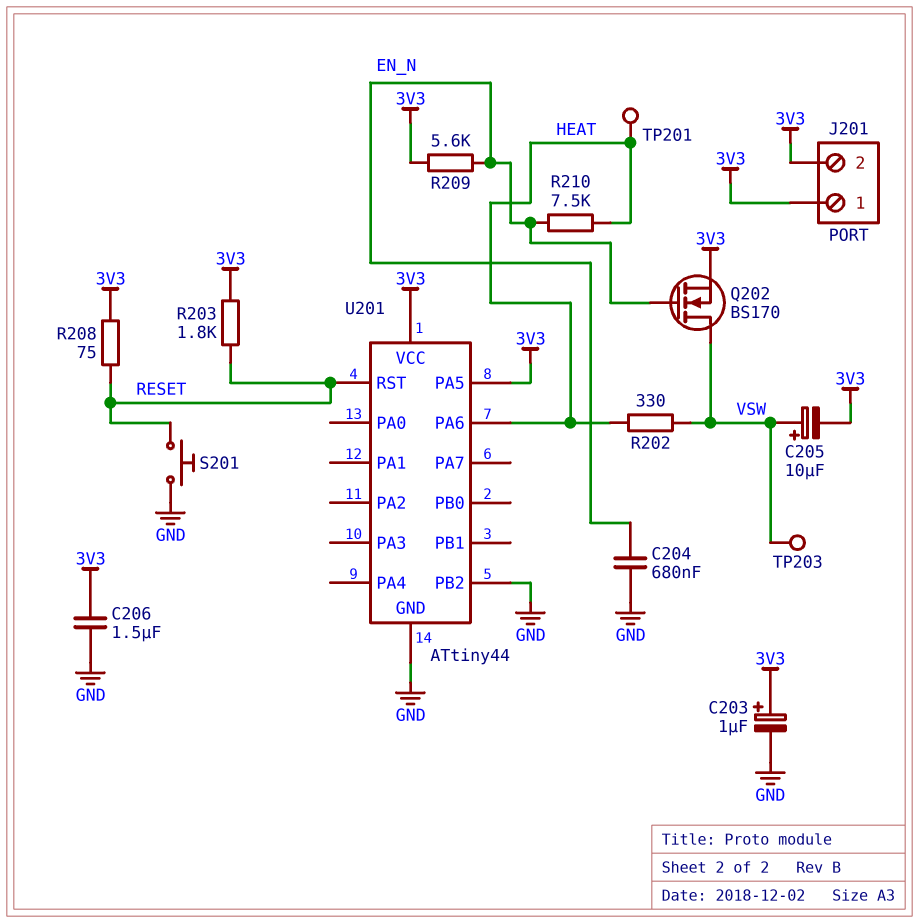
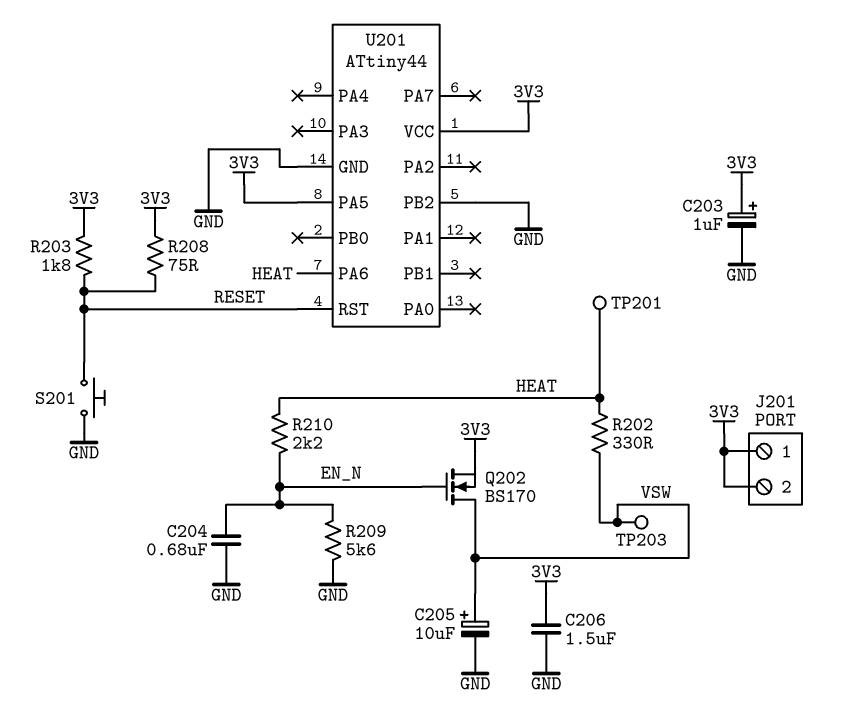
C205: 10uF (plus VSW, minus 3V3) -> 10uF (plus VSW, minus GND)
R209: 5.6k (3V3, EN_N) -> 5.6k (EN_N, GND)
R210: 7.5k (EN_N, HEAT) -> 2.2k (EN_N, HEAT)

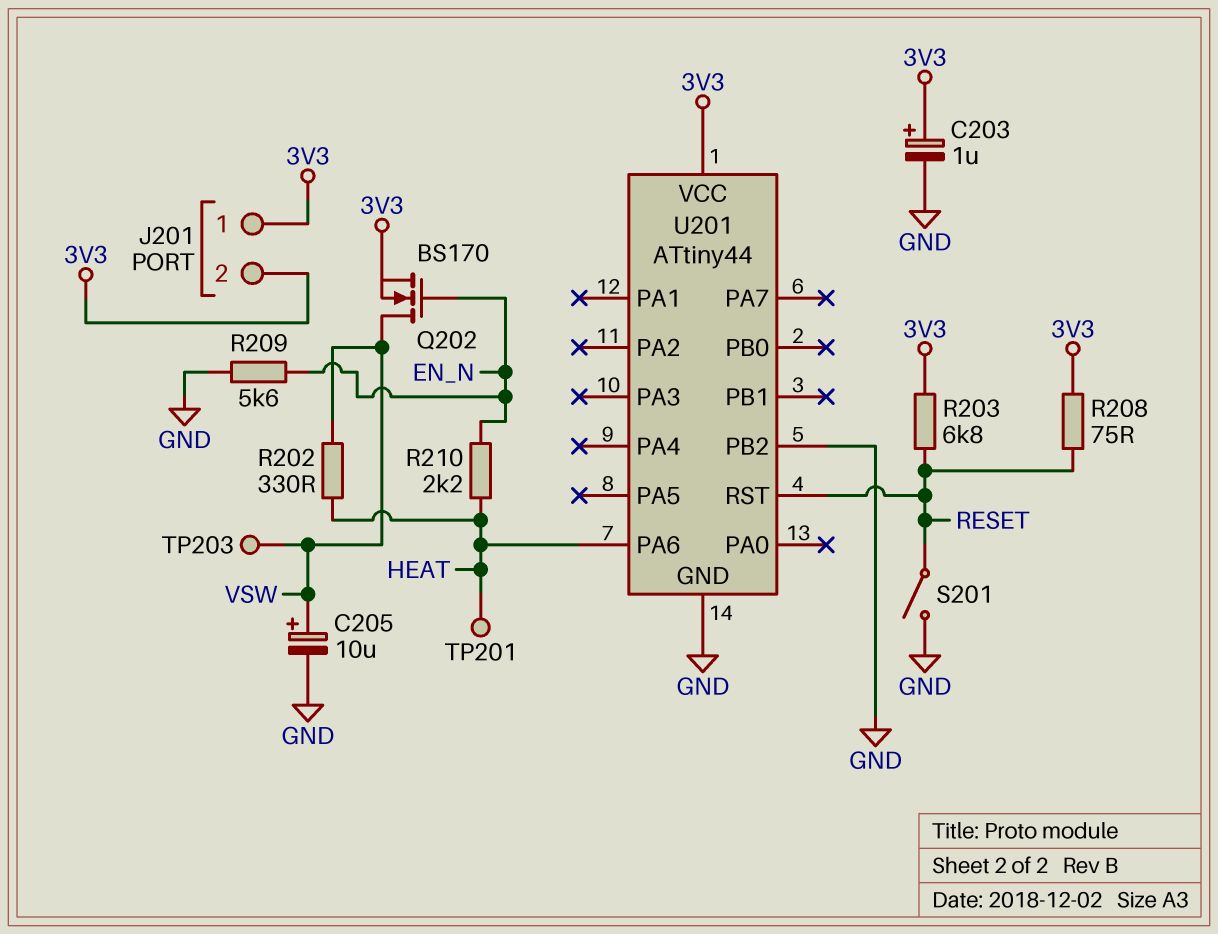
C204: 680nF (EN_N, GND) -> none
C206: 1.5uF (3V3, GND) -> none
R203: 1.8k (3V3, RESET) -> 6.8k (3V3, RESET)
S201: button (GND, RESET) -> switch (GND, RESET)
U201 pin PA5: 3V3 -> none

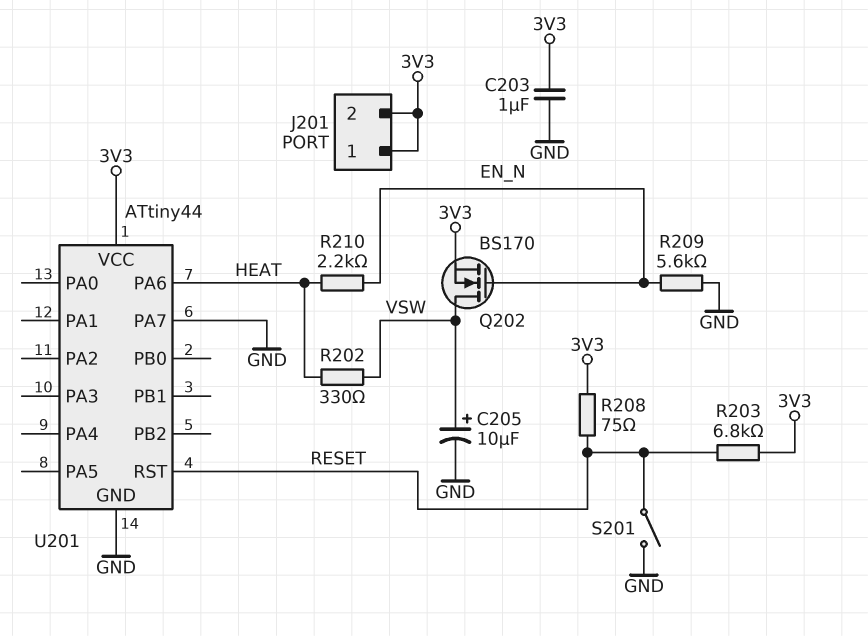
C203: 1uF (plus 3V3, minus GND) -> 1uF (3V3, GND)
TP201: test point (HEAT) -> none
TP203: test point (VSW) -> none
U201 pin PA7: none -> GND
U201 pin PB2: GND -> none

